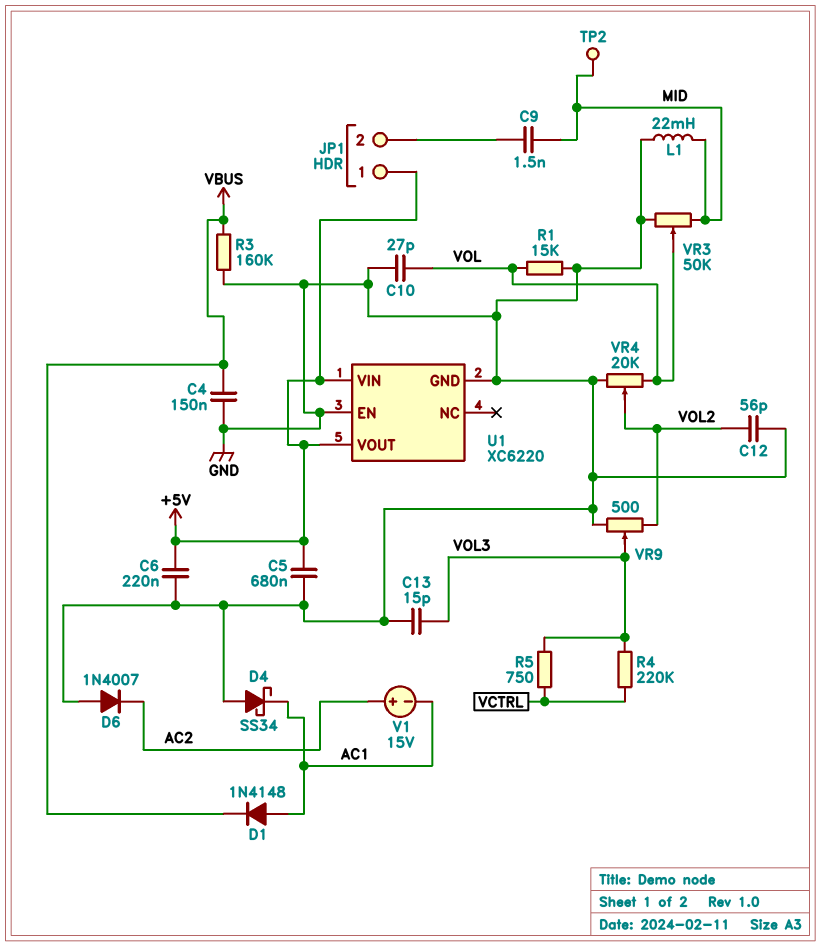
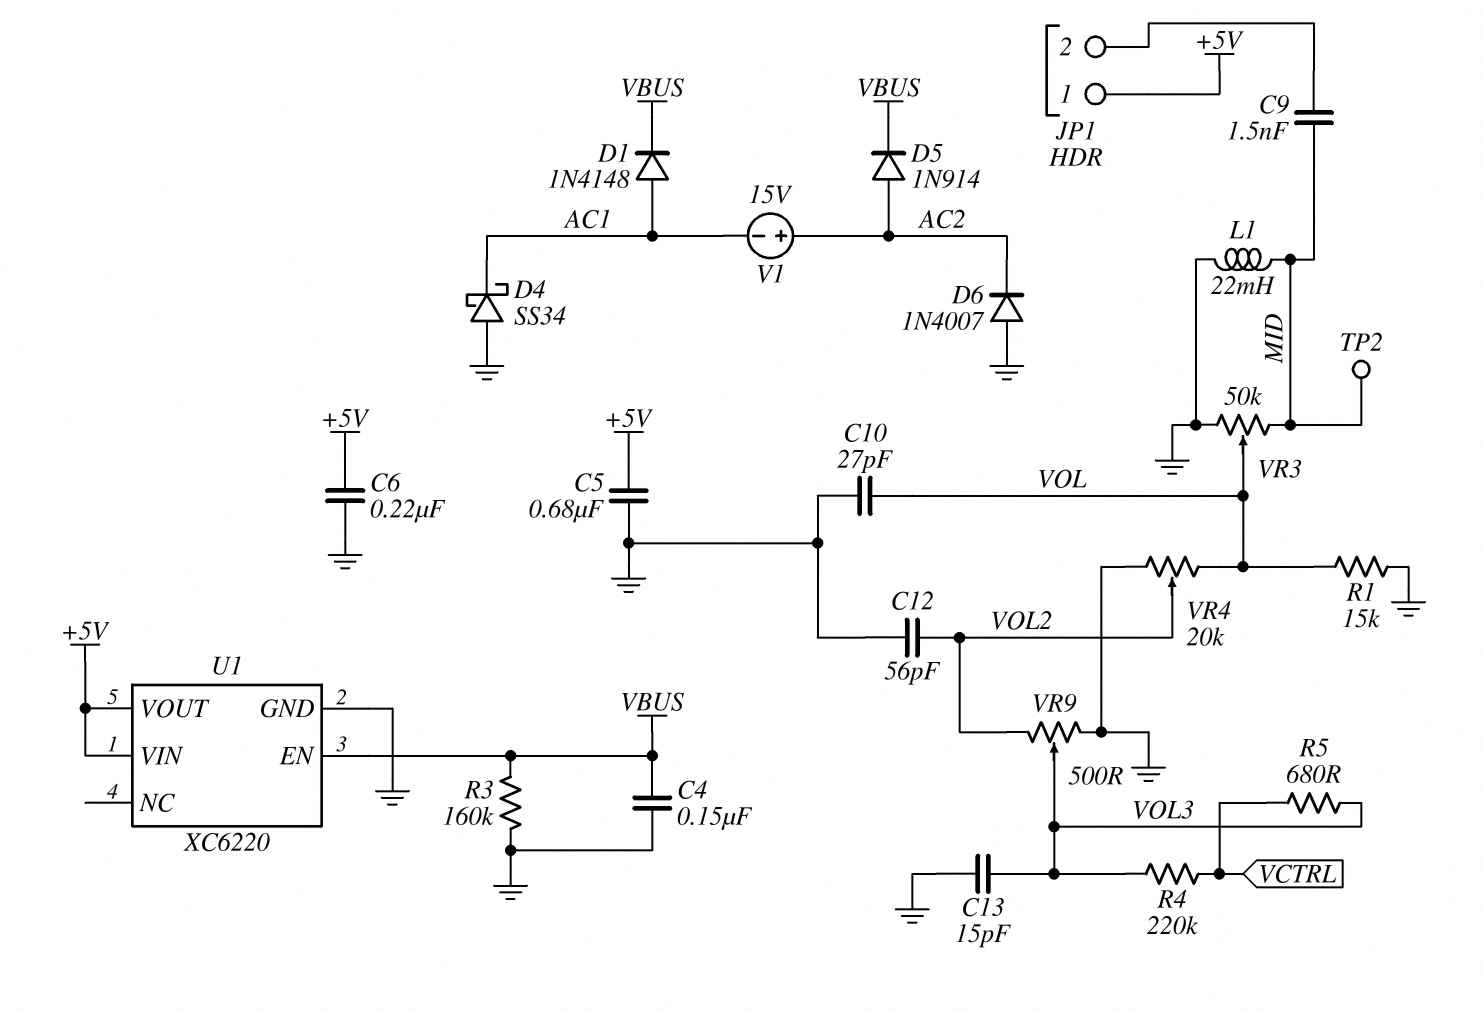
D5: none -> diode 1N914 (A AC2, K VBUS)
R5: 750 (VCTRL, VOL3) -> 680 (VCTRL, VOL3)
U1 pin EN: GND -> VBUS

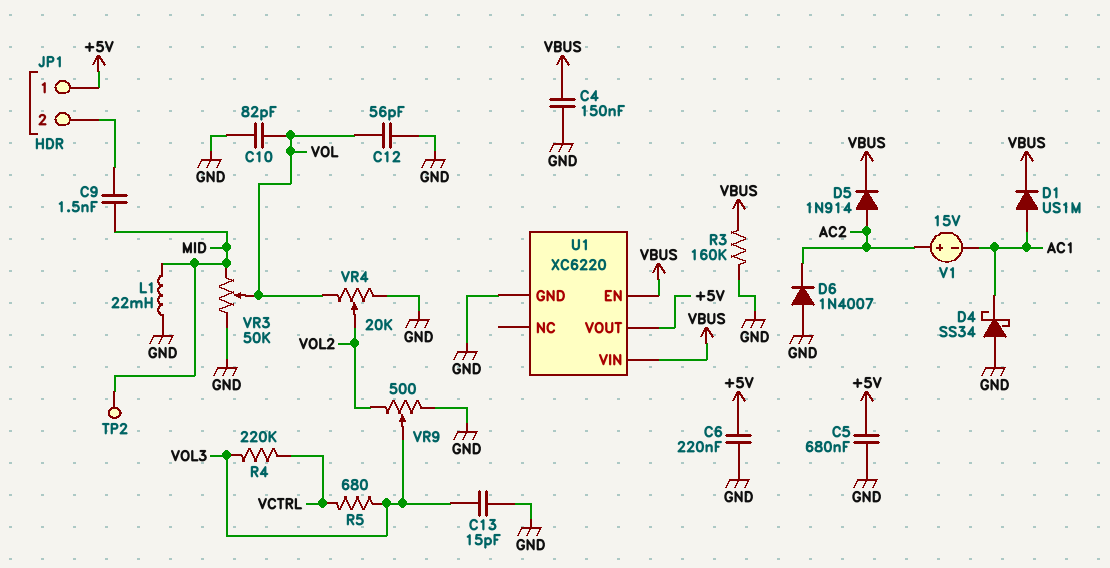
C10: 27pF (GND, VOL) -> 82pF (GND, VOL)
C12: 56pF (GND, VOL2) -> 56pF (GND, VOL)
D1: diode 1N4148 (A AC1, K VBUS) -> diode US1M (A AC1, K VBUS)
R1: 15k (GND, VOL) -> none
U1 pin VIN: +5V -> VBUS

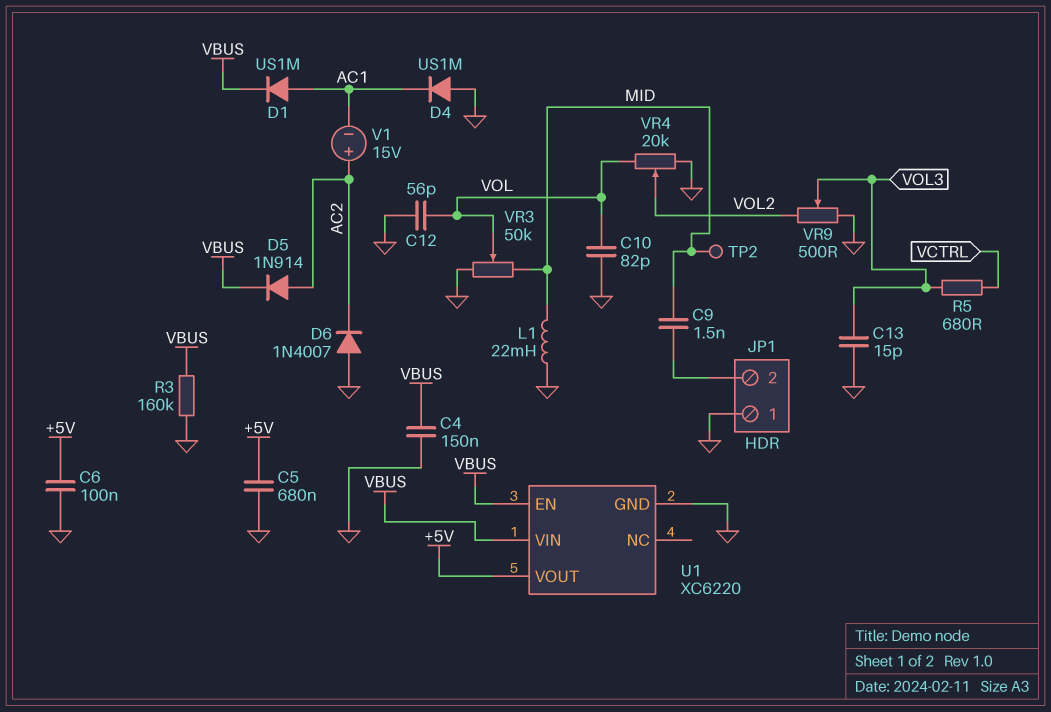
C6: 220nF (+5V, GND) -> 100nF (+5V, GND)
D4: schottky SS34 (A GND, K AC1) -> diode US1M (A GND, K AC1)
JP1 pin 1: +5V -> GND
R4: 220k (VCTRL, VOL3) -> none

